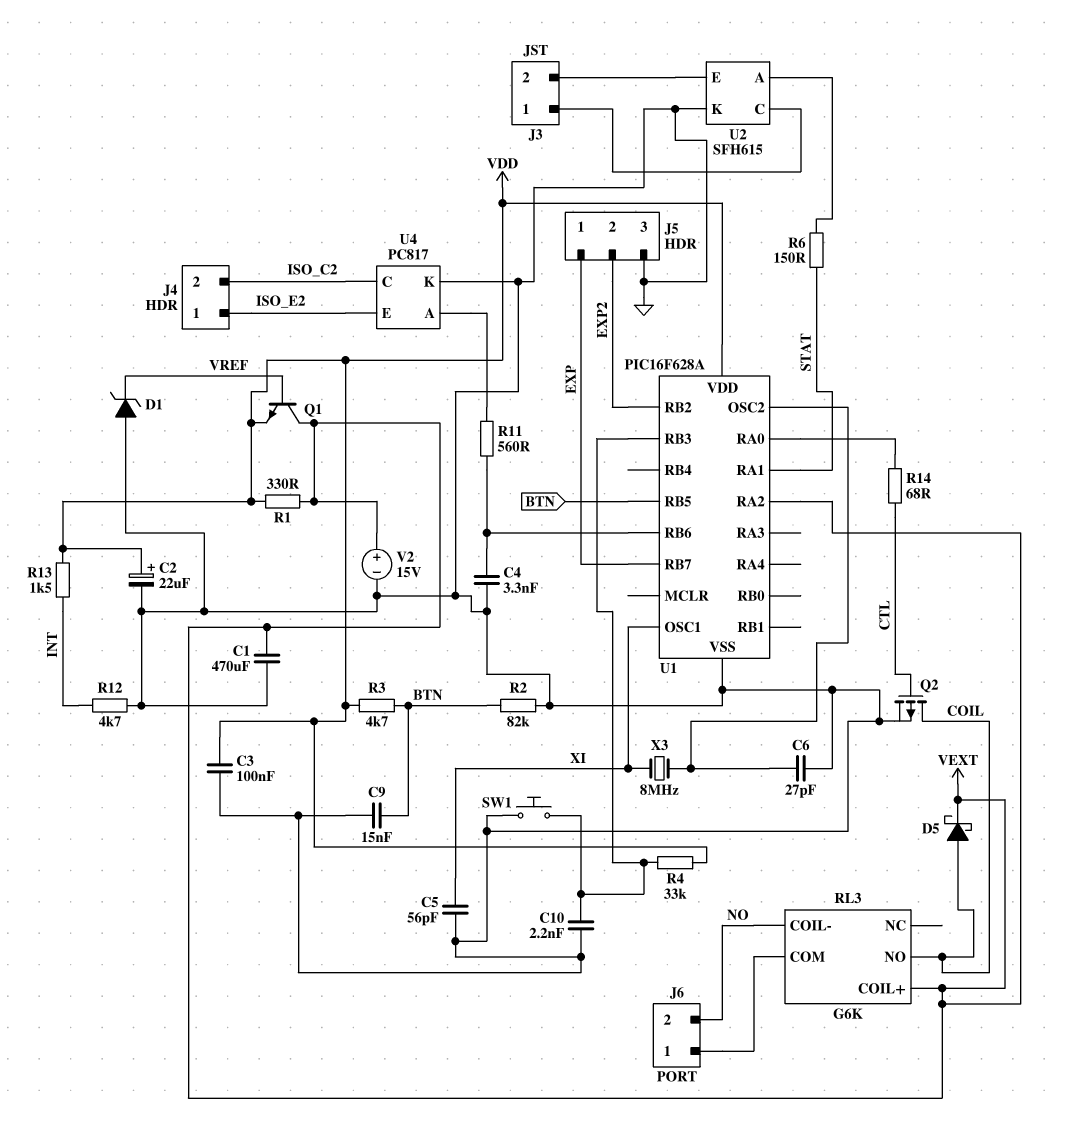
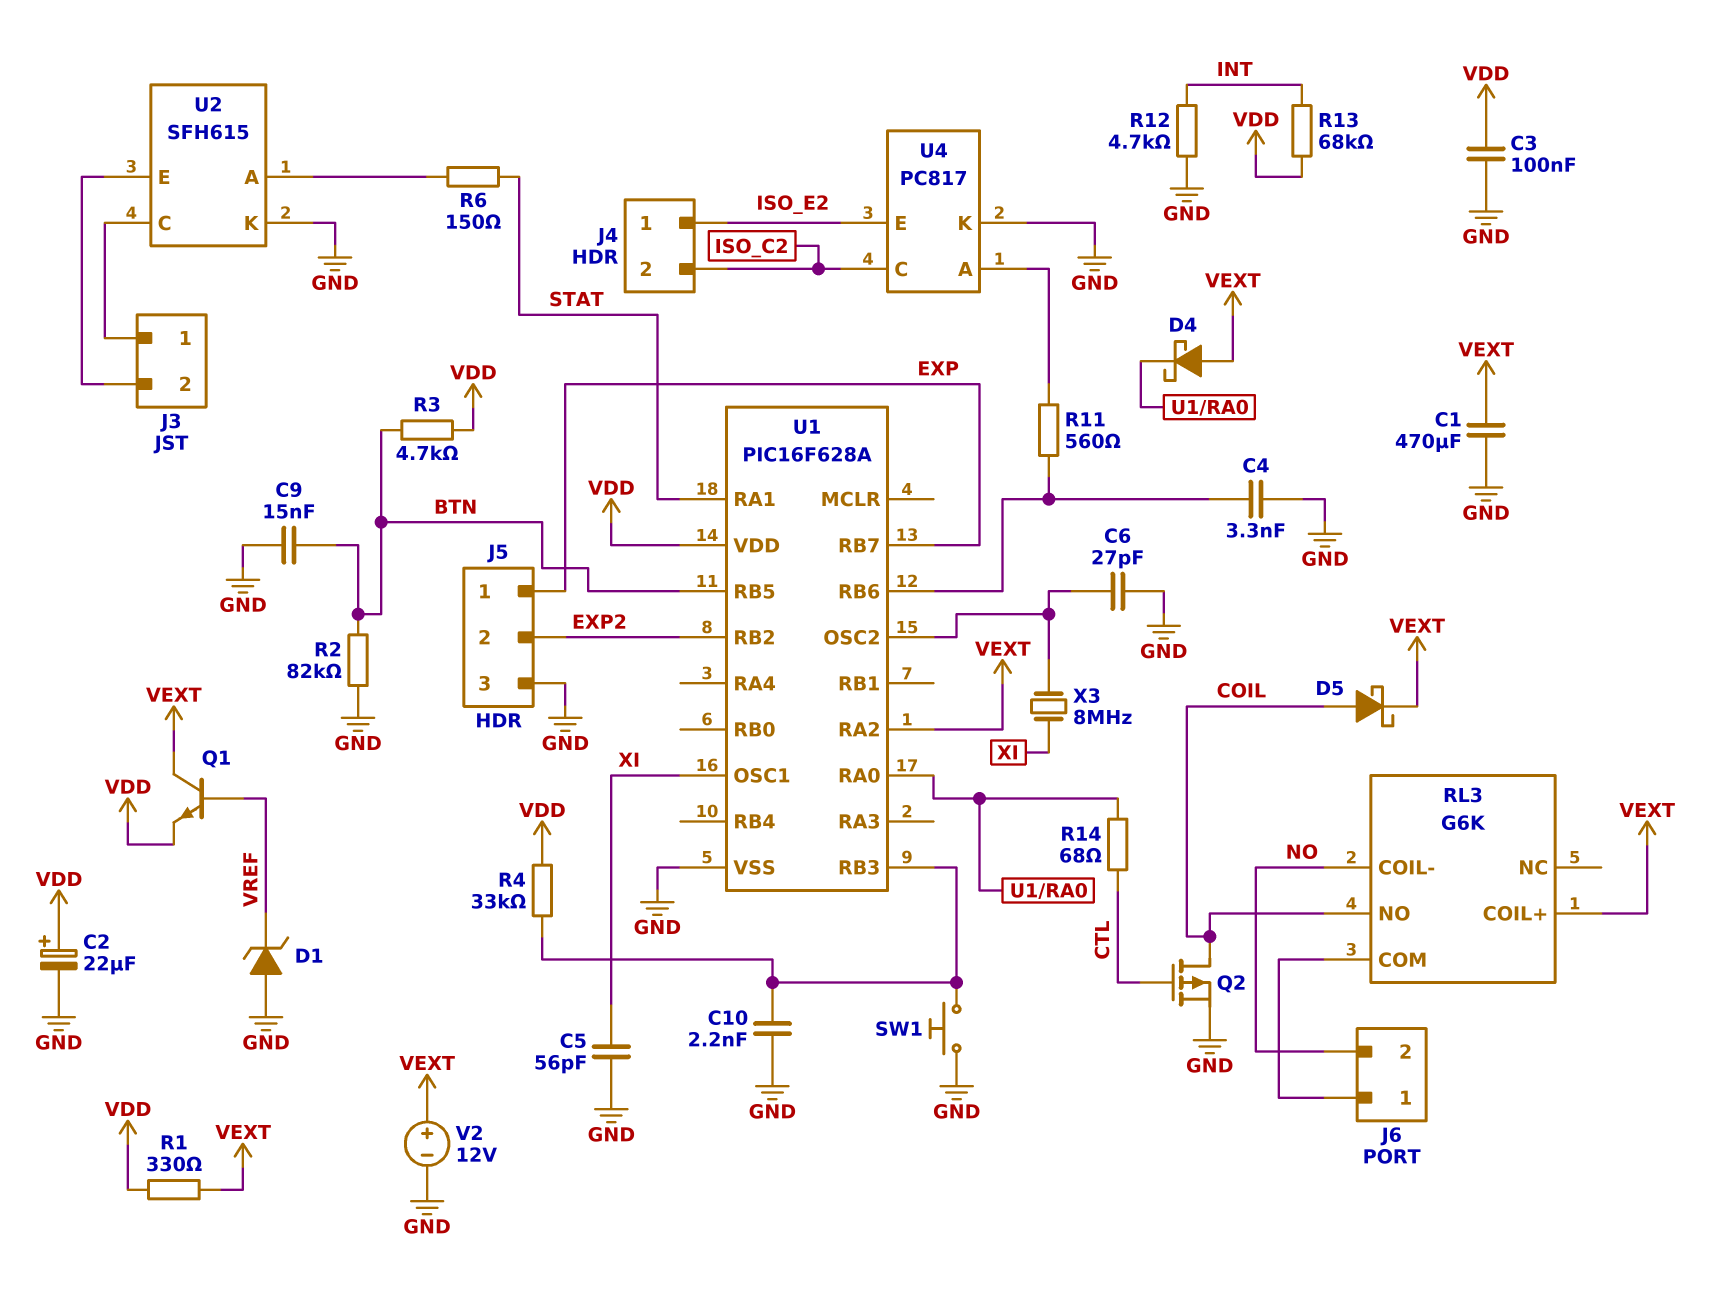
D4: none -> schottky (A VEXT, K U1/RA0)
R13: 1.5k (INT, VDD) -> 68k (INT, VDD)
V2: 15V (plus VEXT, minus GND) -> 12V (plus VEXT, minus GND)

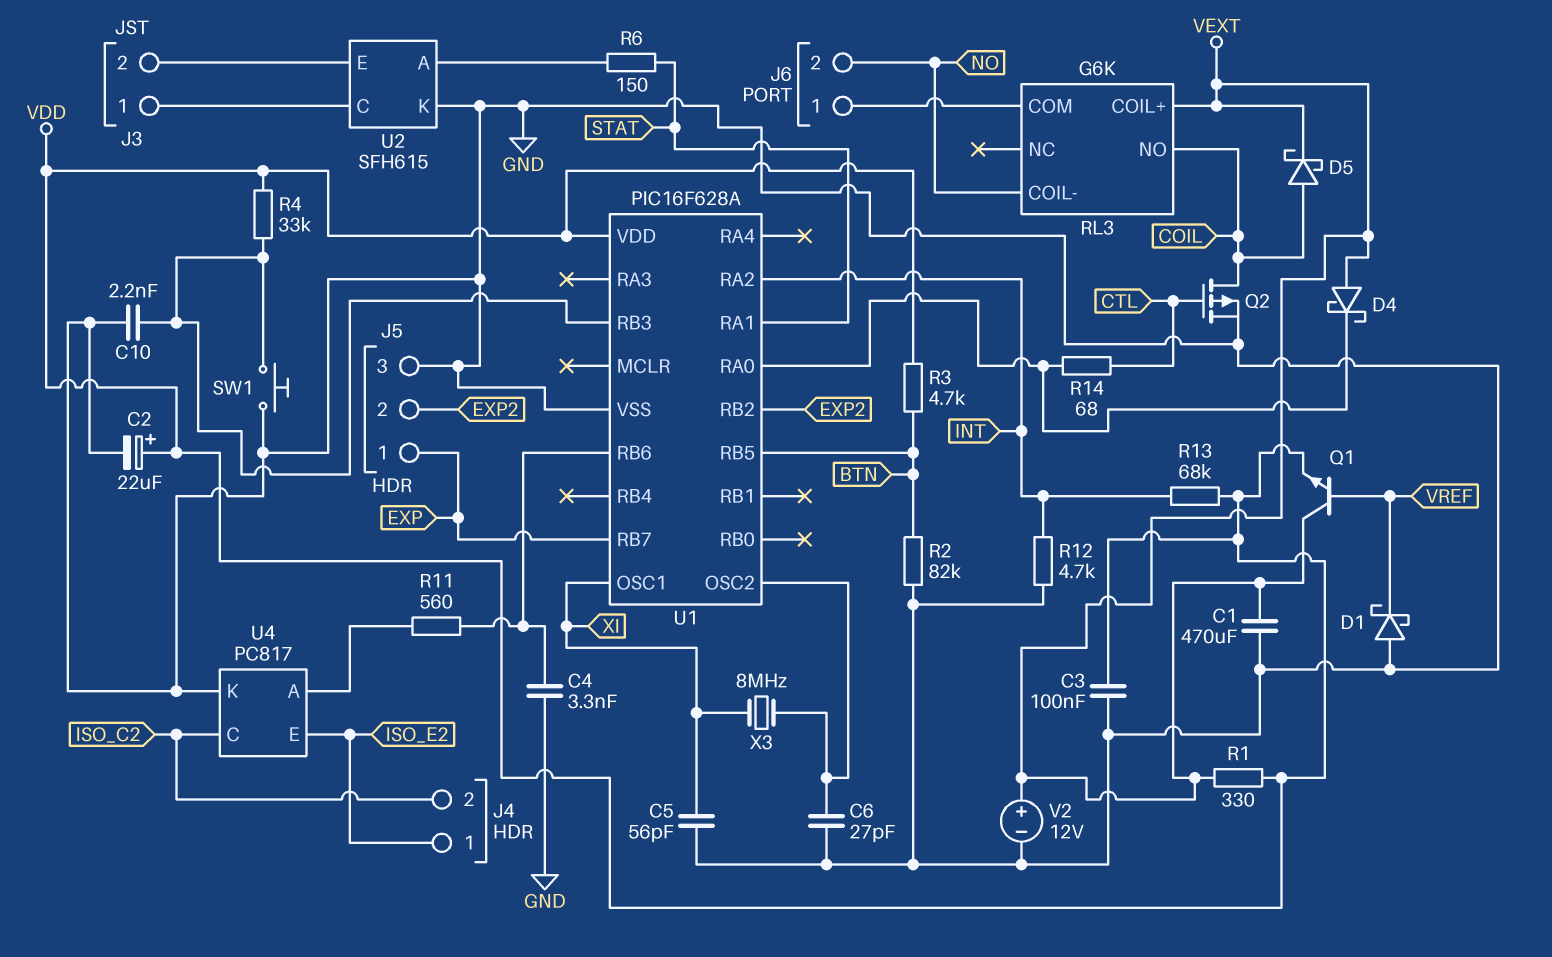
C9: 15nF (BTN, GND) -> none
D1: zener (A GND, K VREF) -> schottky (A GND, K VREF)
U1 pin RA2: VEXT -> INT

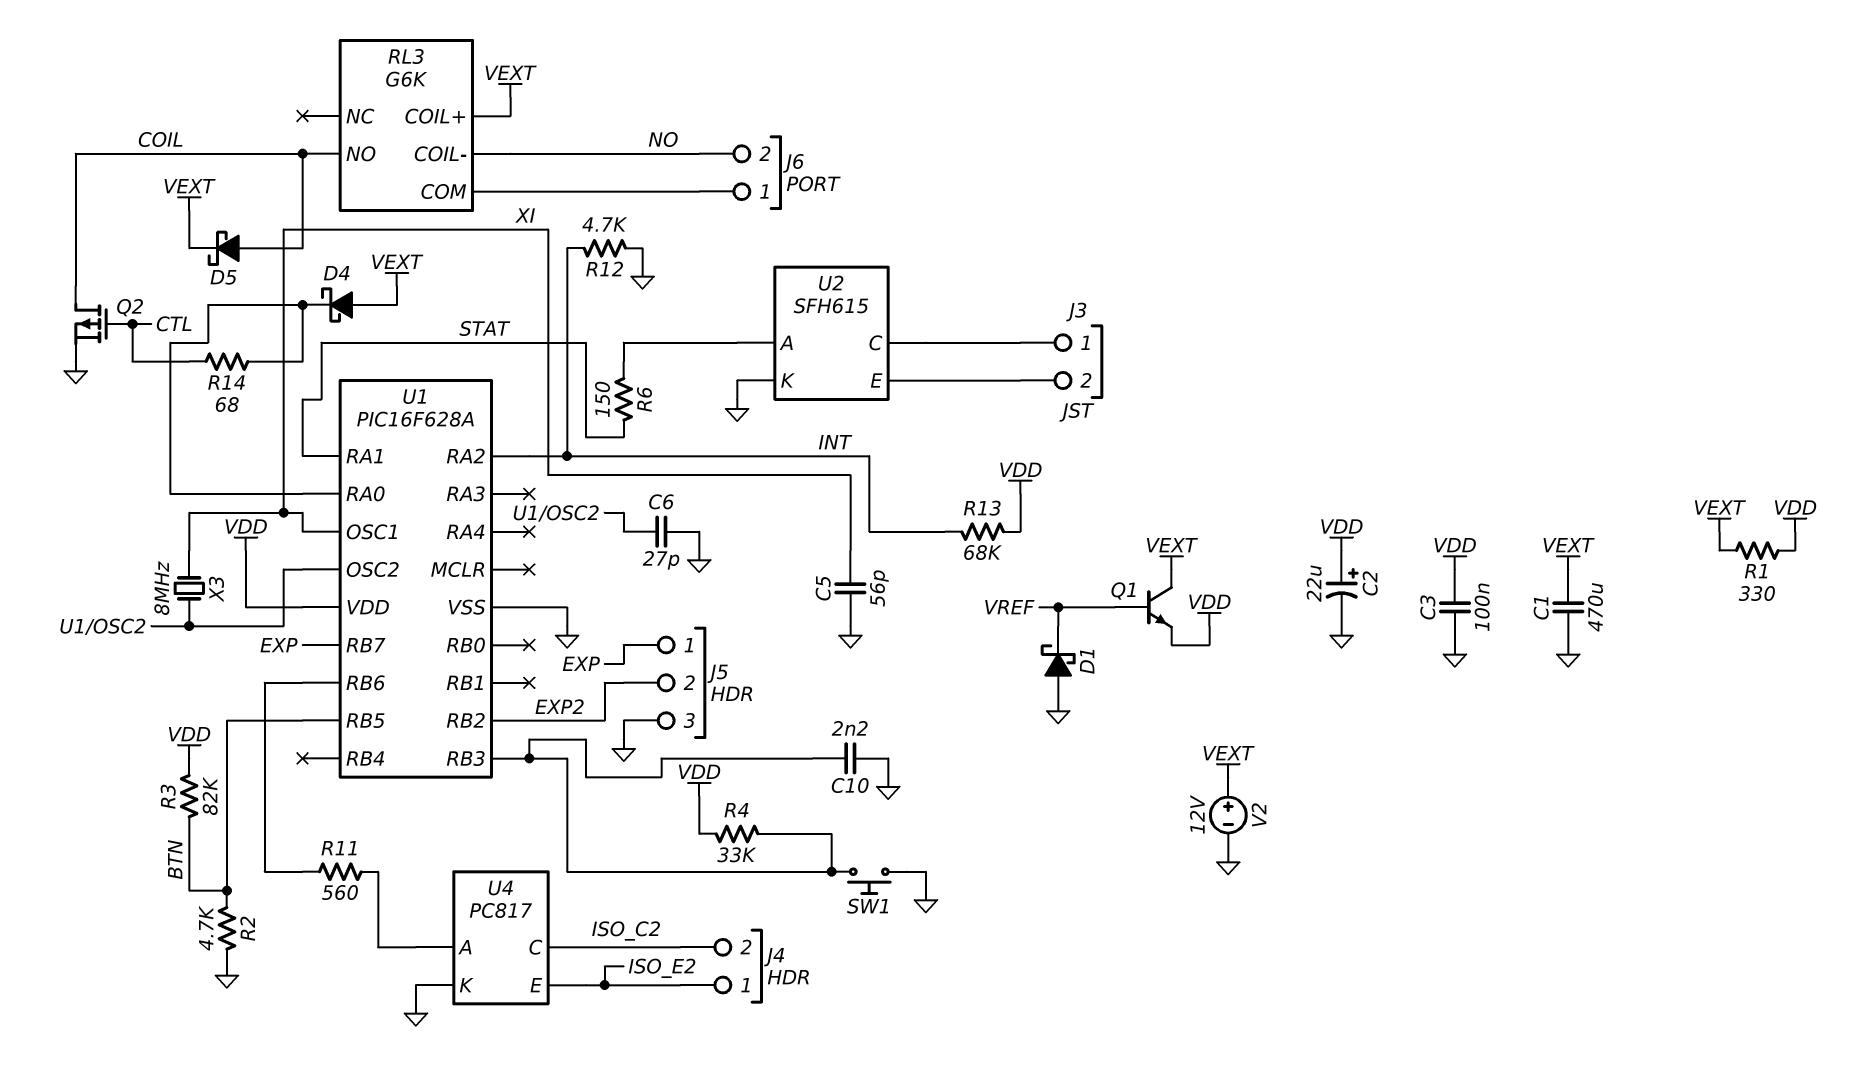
C4: 3.3nF (GND, U1/RB6) -> none
R2: 82k (BTN, GND) -> 4.7k (BTN, GND)
R3: 4.7k (BTN, VDD) -> 82k (BTN, VDD)

